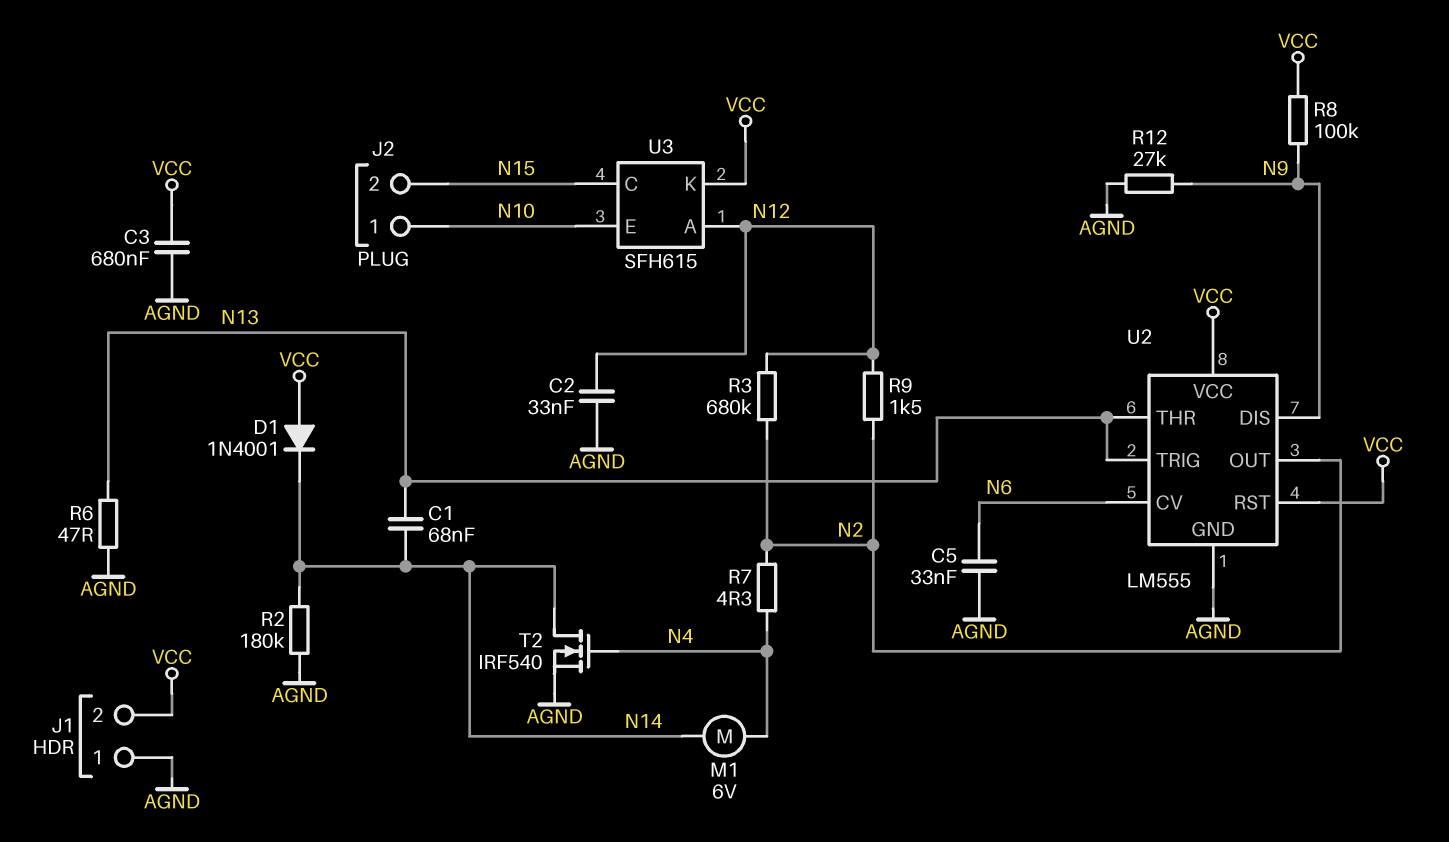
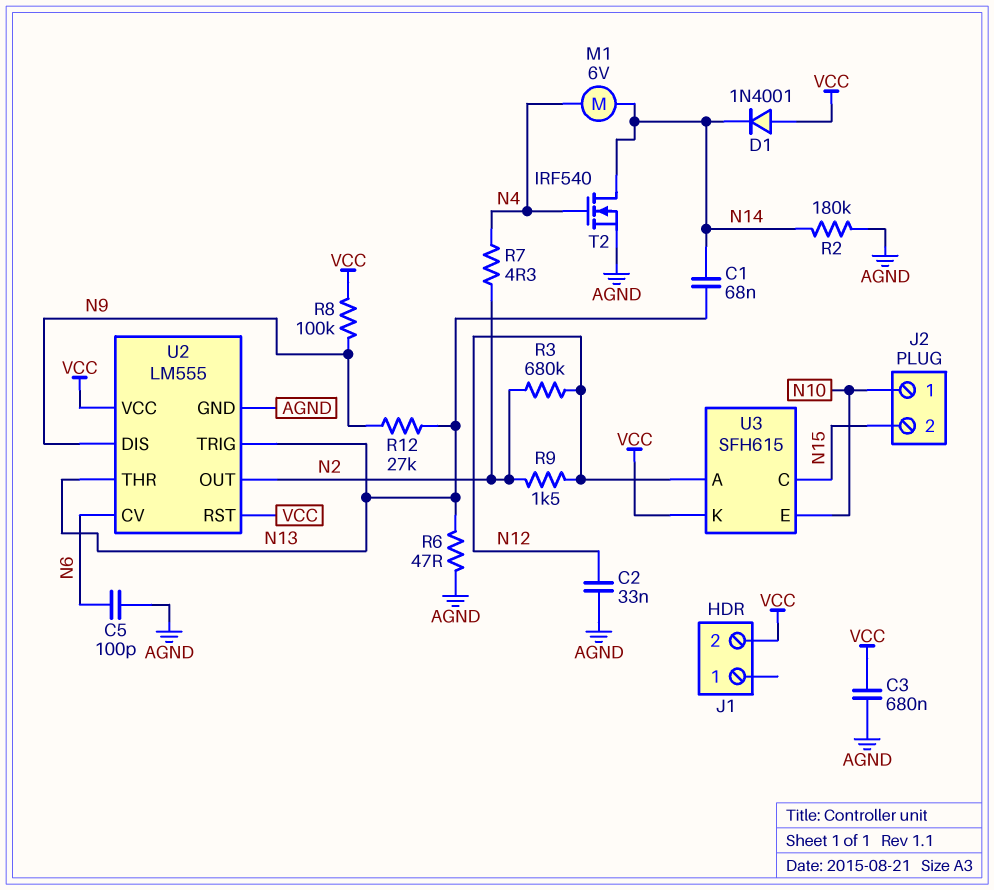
C5: 33nF (AGND, N6) -> 100pF (AGND, N6)
J1 pin 1: AGND -> none
R12: 27k (AGND, N9) -> 27k (N9, N13)

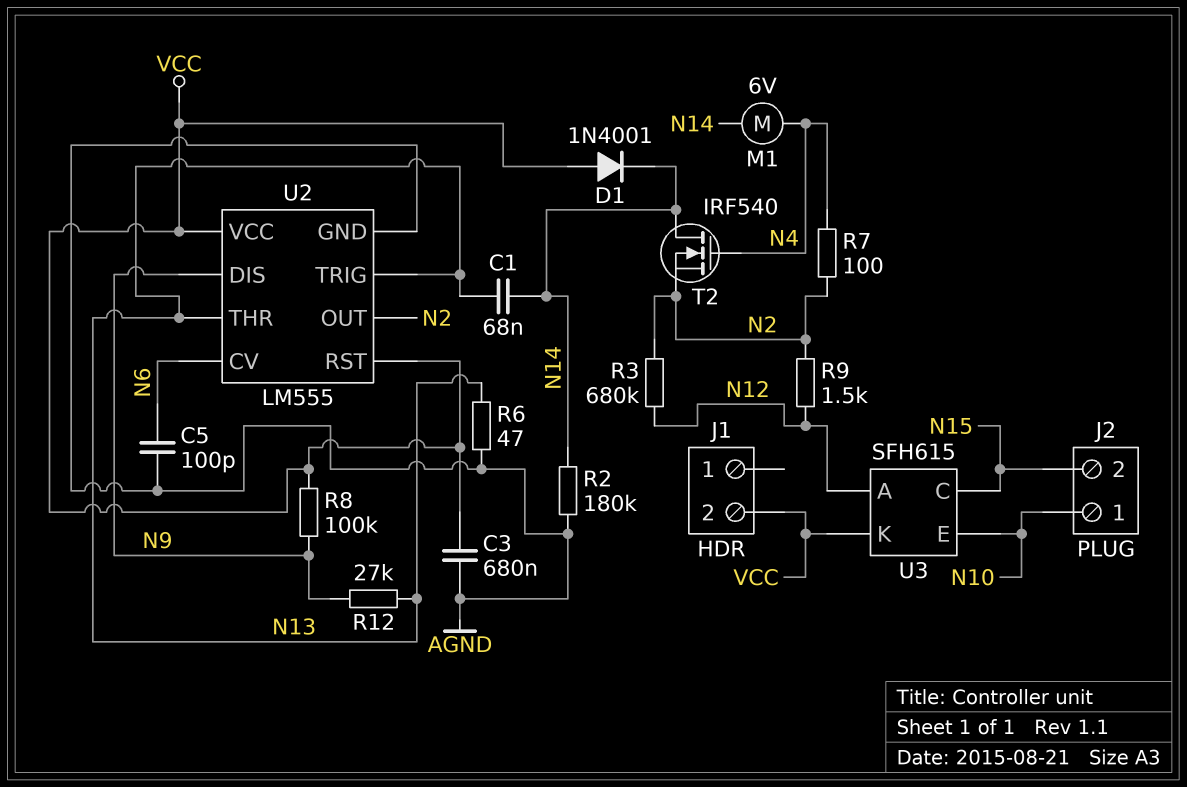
C2: 33nF (AGND, N12) -> none
R7: 4.3 (N2, N4) -> 100 (N2, N4)
T2: NMOS IRF540 (G N4, D N14, S AGND) -> NMOS IRF540 (G N4, D N14, S N2)

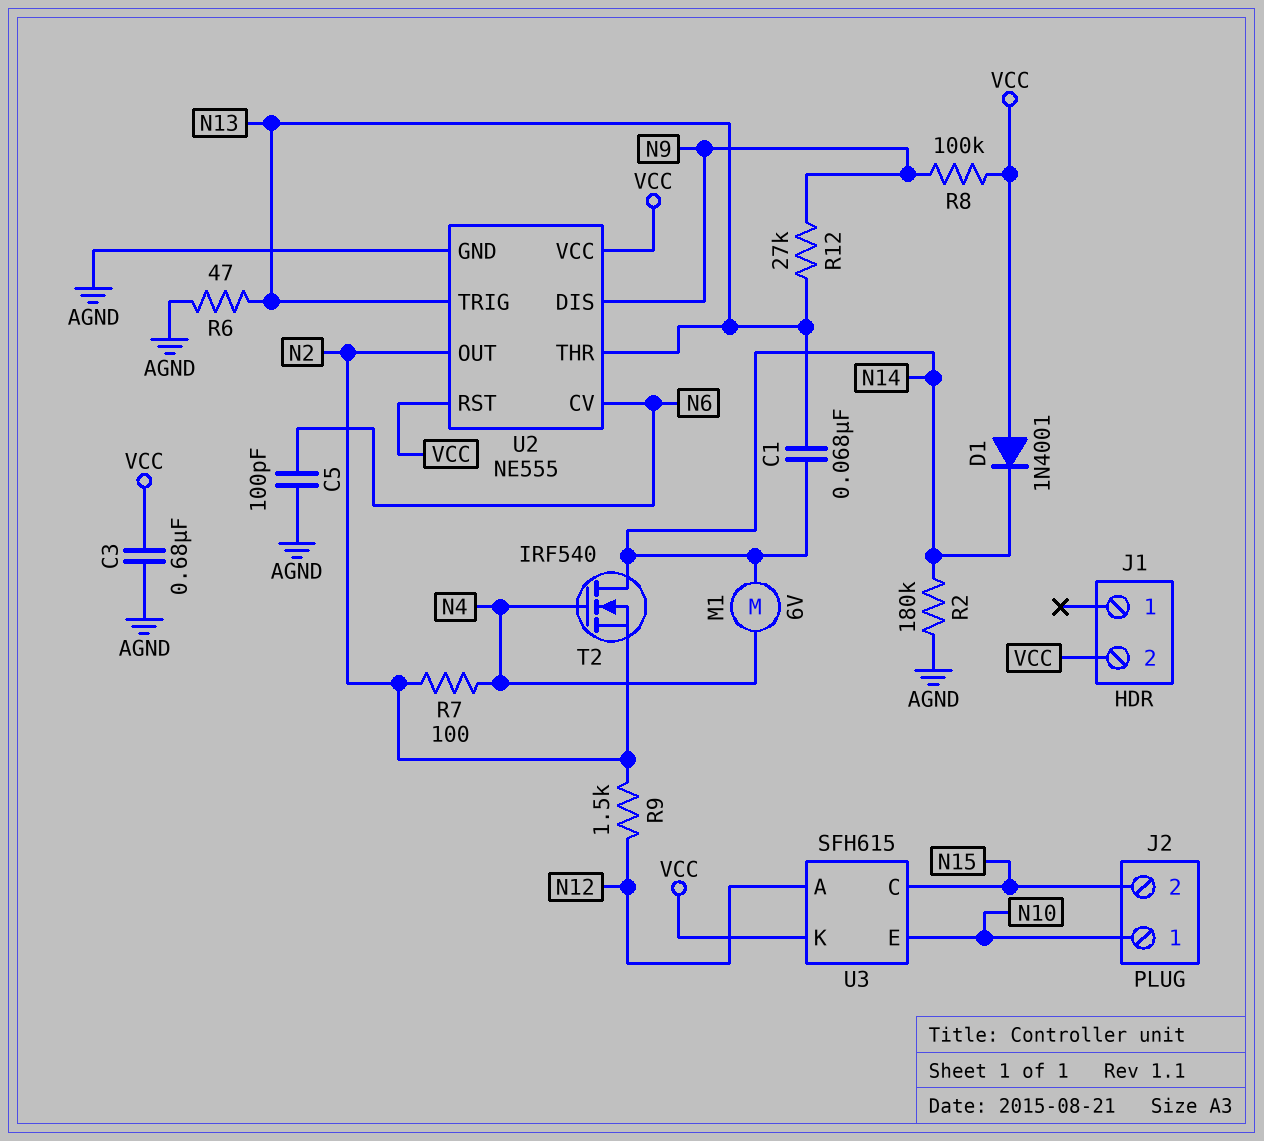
R3: 680k (N2, N12) -> none
U2: LM555 -> NE555

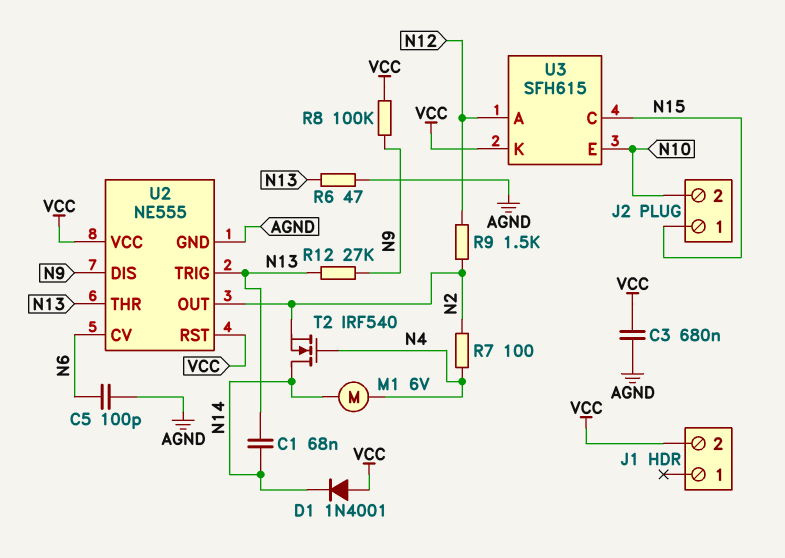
J2 pin 1: N10 -> N15
J2 pin 2: N15 -> N10
R2: 180k (AGND, N14) -> none

